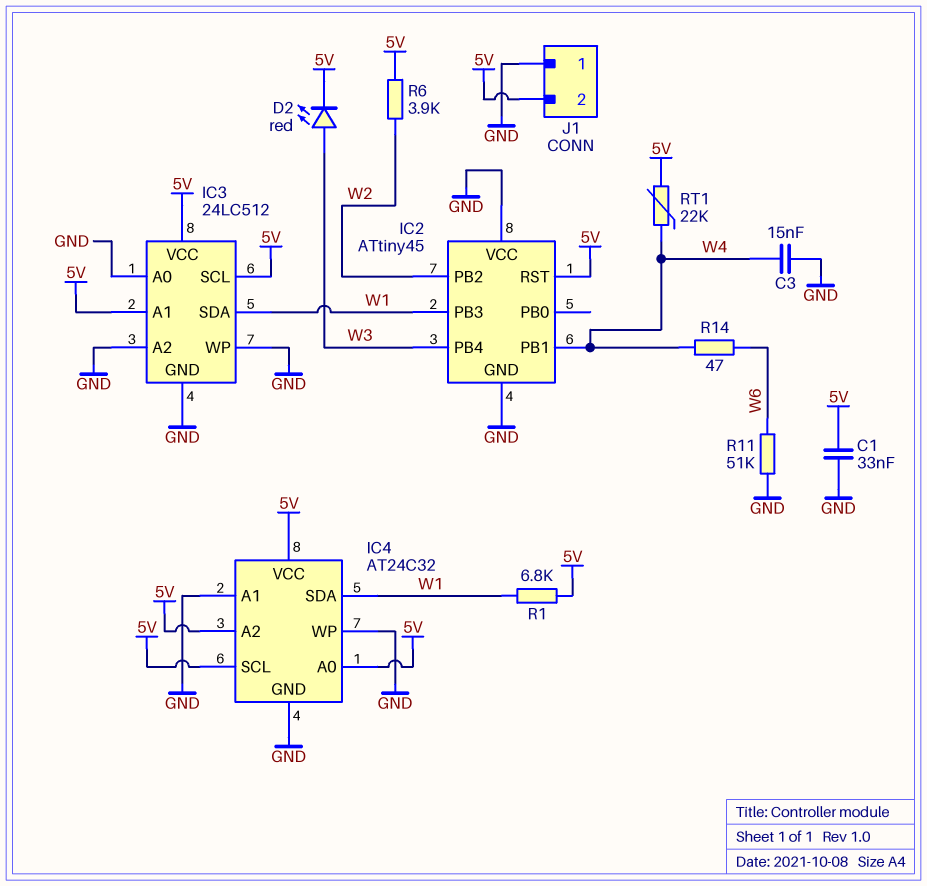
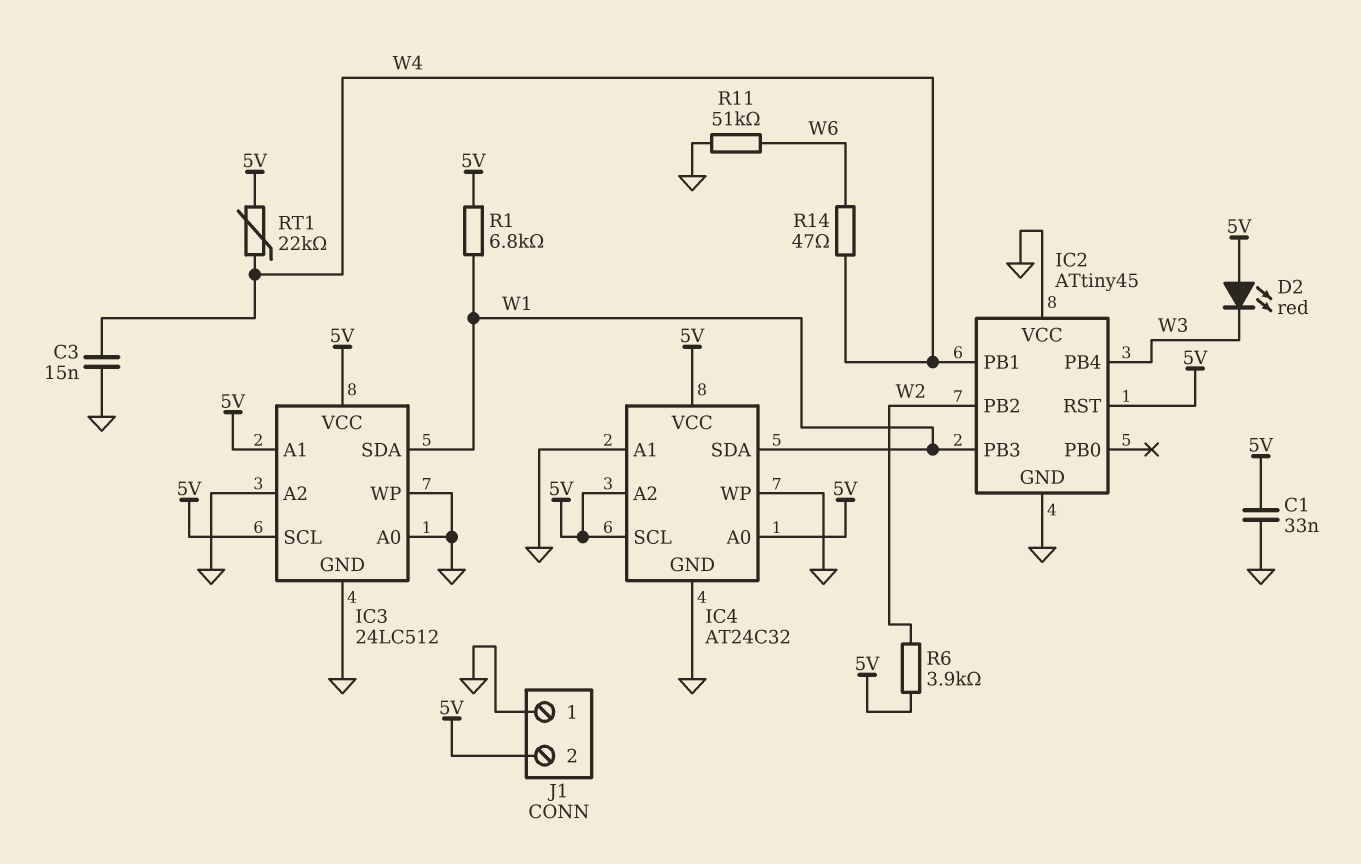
D2: LED red (A W3, K 5V) -> LED red (A 5V, K W3)

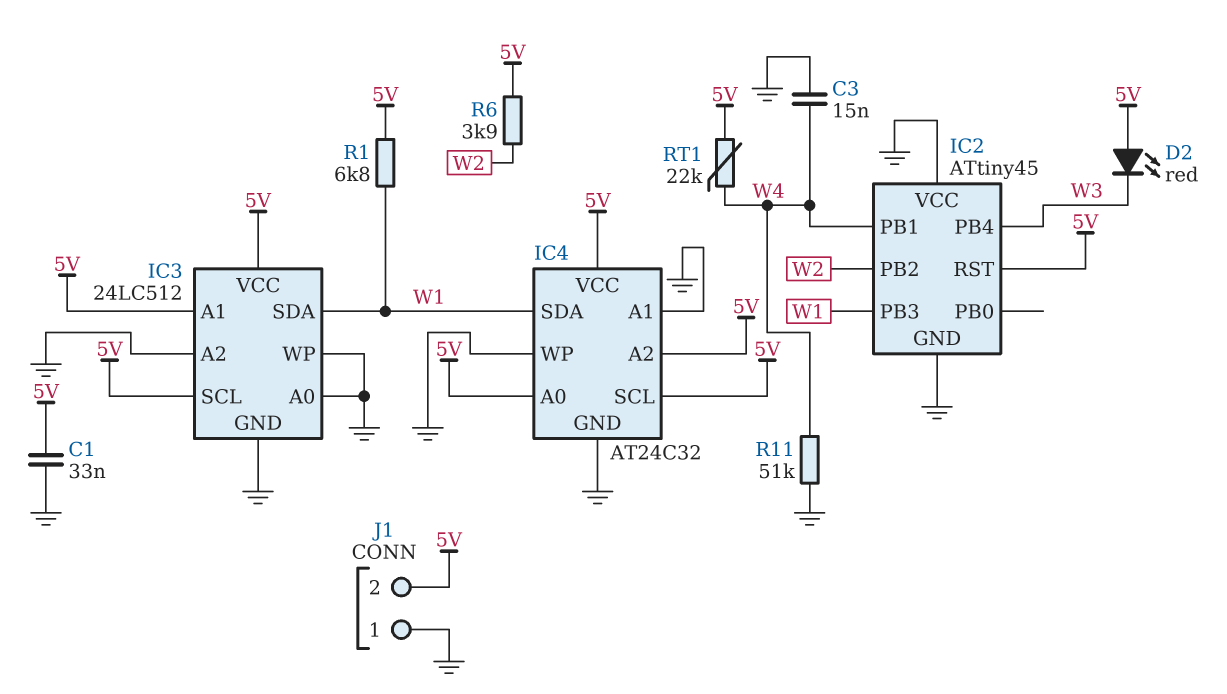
R11: 51k (GND, W6) -> 51k (GND, W4)
R14: 47 (W4, W6) -> none

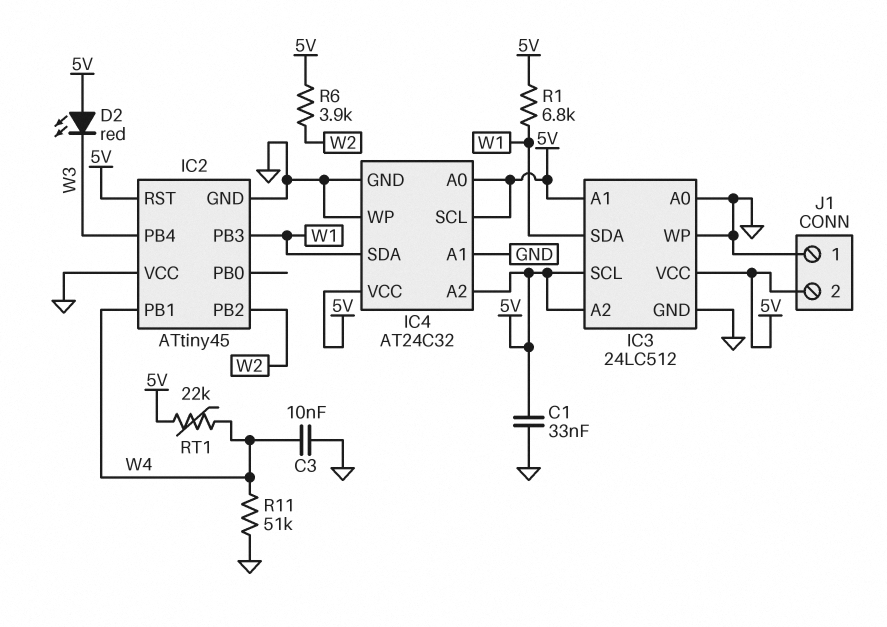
C3: 15nF (GND, W4) -> 10nF (GND, W4)
IC3 pin A2: GND -> 5V

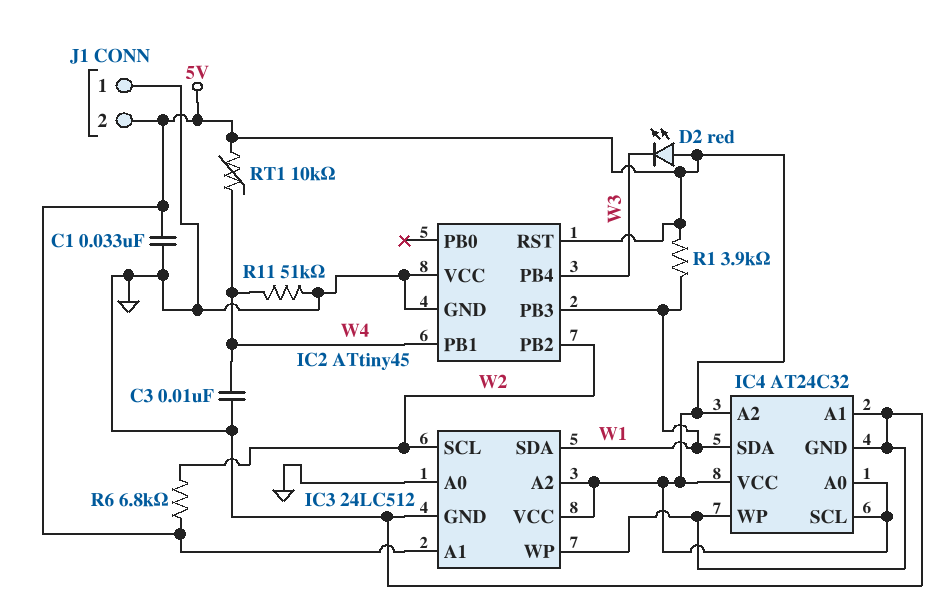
IC3 pin SCL: 5V -> W2
R1: 6.8k (5V, W1) -> 3.9k (5V, W1)
R6: 3.9k (5V, W2) -> 6.8k (5V, W2)
RT1: 22k (5V, W4) -> 10k (5V, W4)

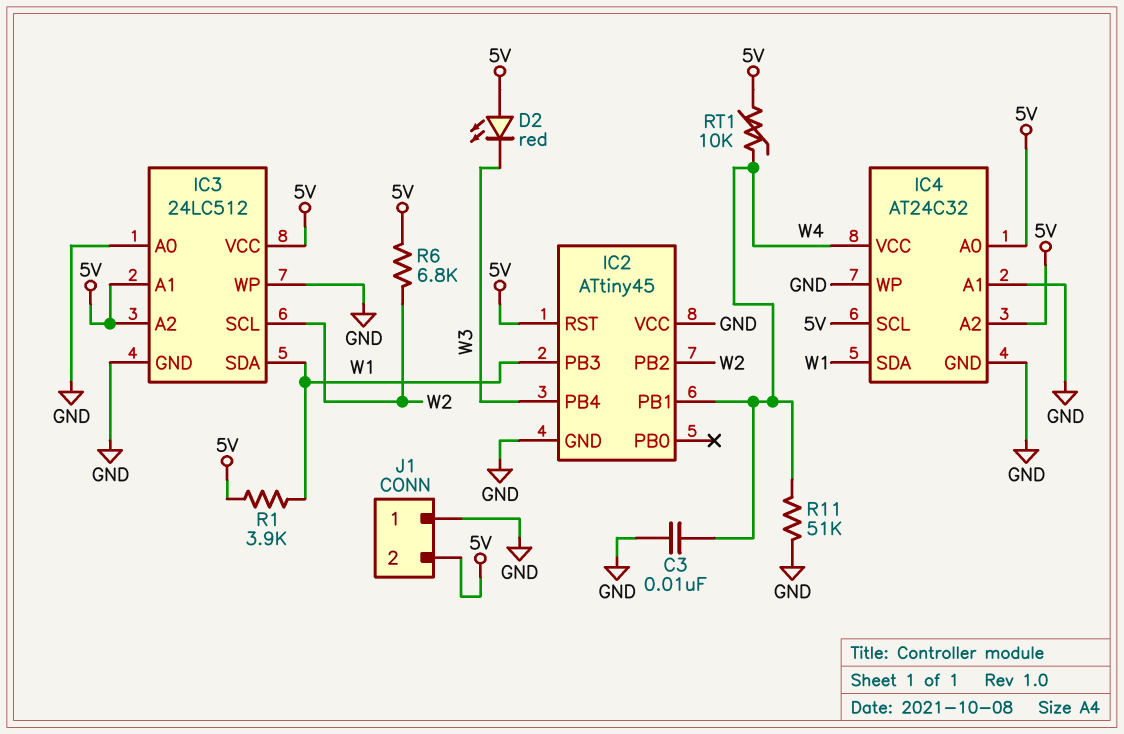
C1: 33nF (5V, GND) -> none
IC4 pin VCC: 5V -> W4

